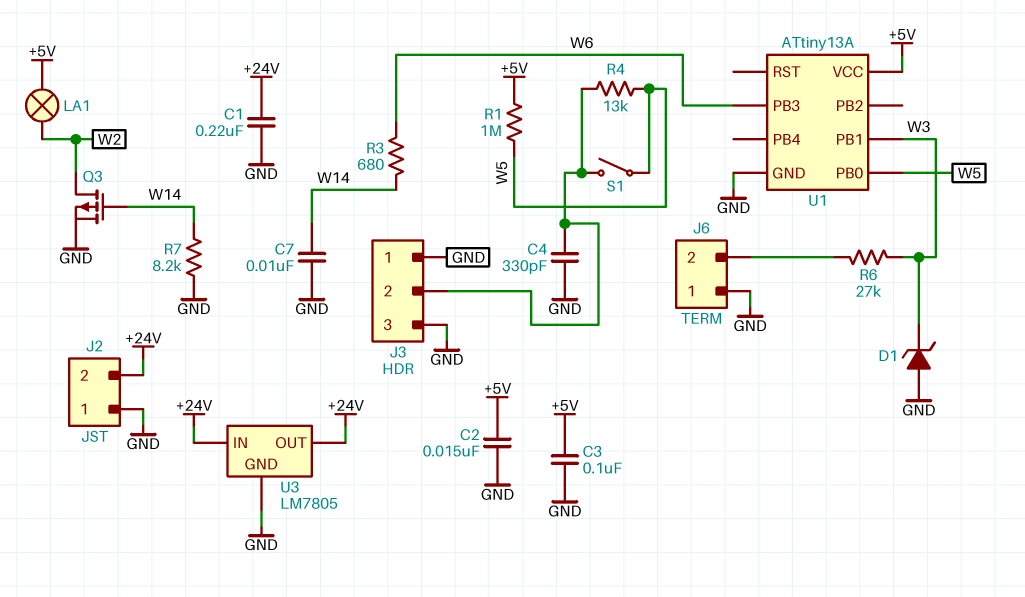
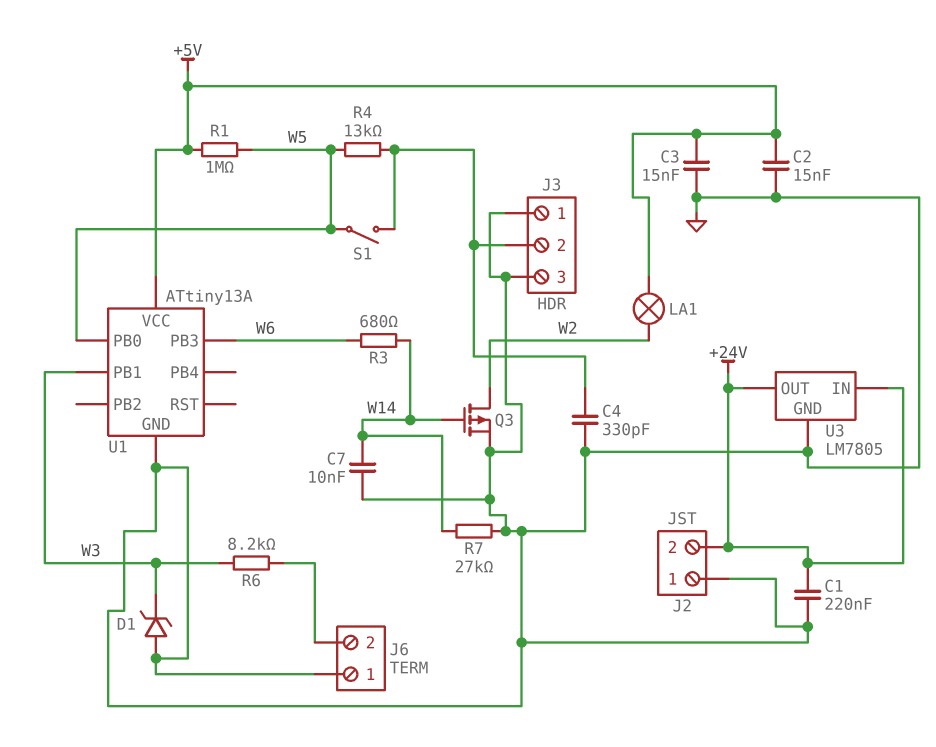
C3: 100nF (+5V, GND) -> 15nF (+5V, GND)
R6: 27k (J6/2, W3) -> 8.2k (J6/2, W3)
R7: 8.2k (GND, W14) -> 27k (GND, W14)

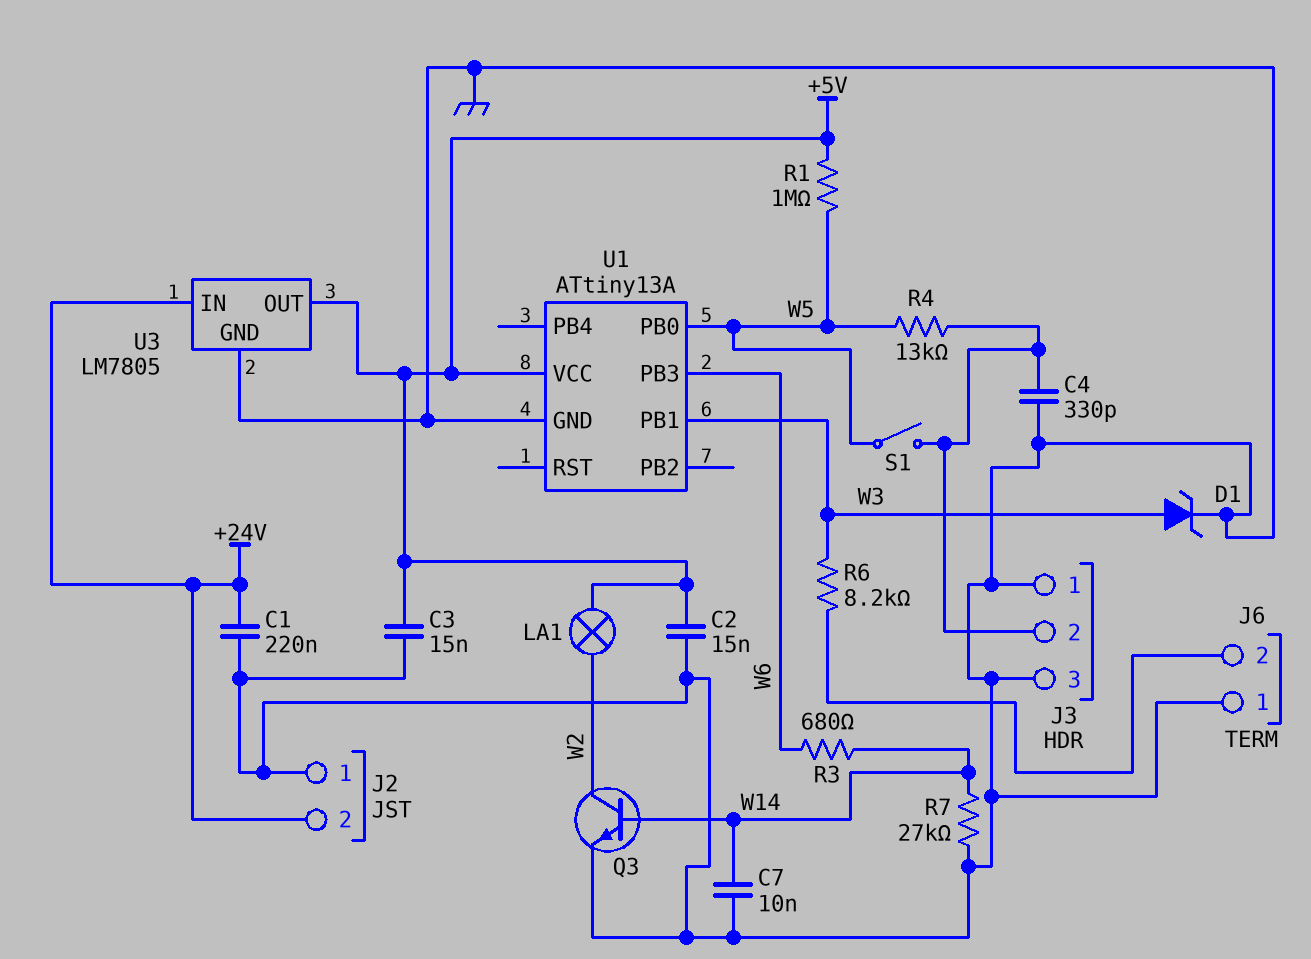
D1: zener (A GND, K W3) -> zener (A W3, K GND)
Q3: PMOS (G W14, D W2, S GND) -> NPN (B W14, C W2, E GND)
U3 pin OUT: +24V -> +5V

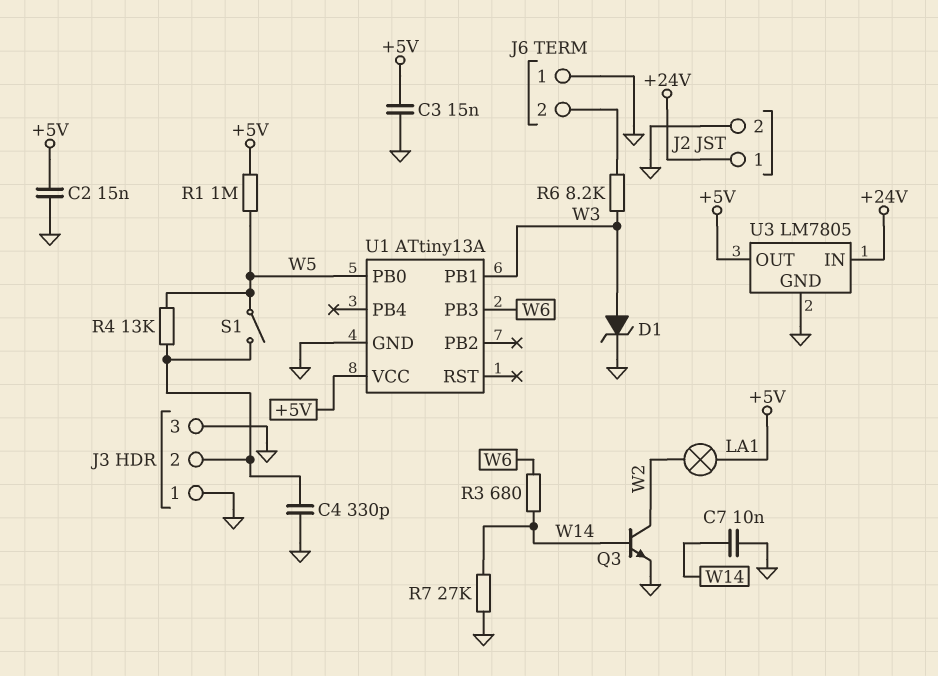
C1: 220nF (+24V, GND) -> none
J2 pin 1: GND -> +24V
J2 pin 2: +24V -> GND

